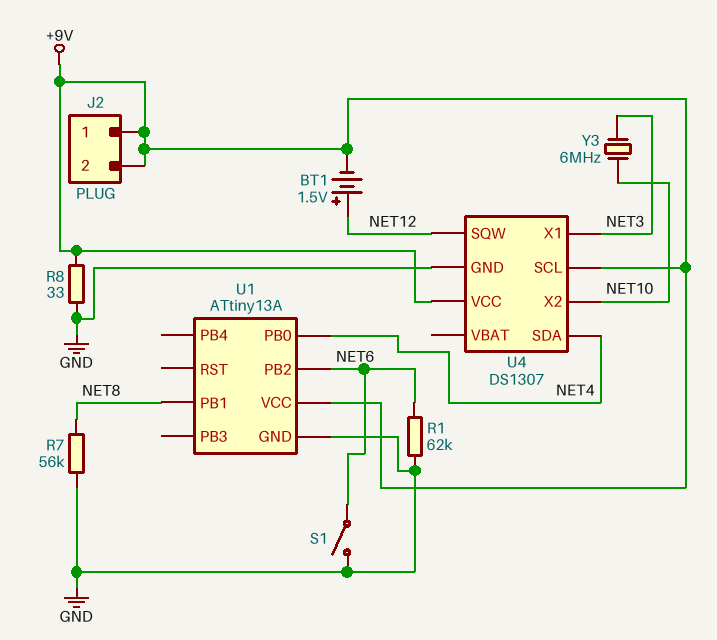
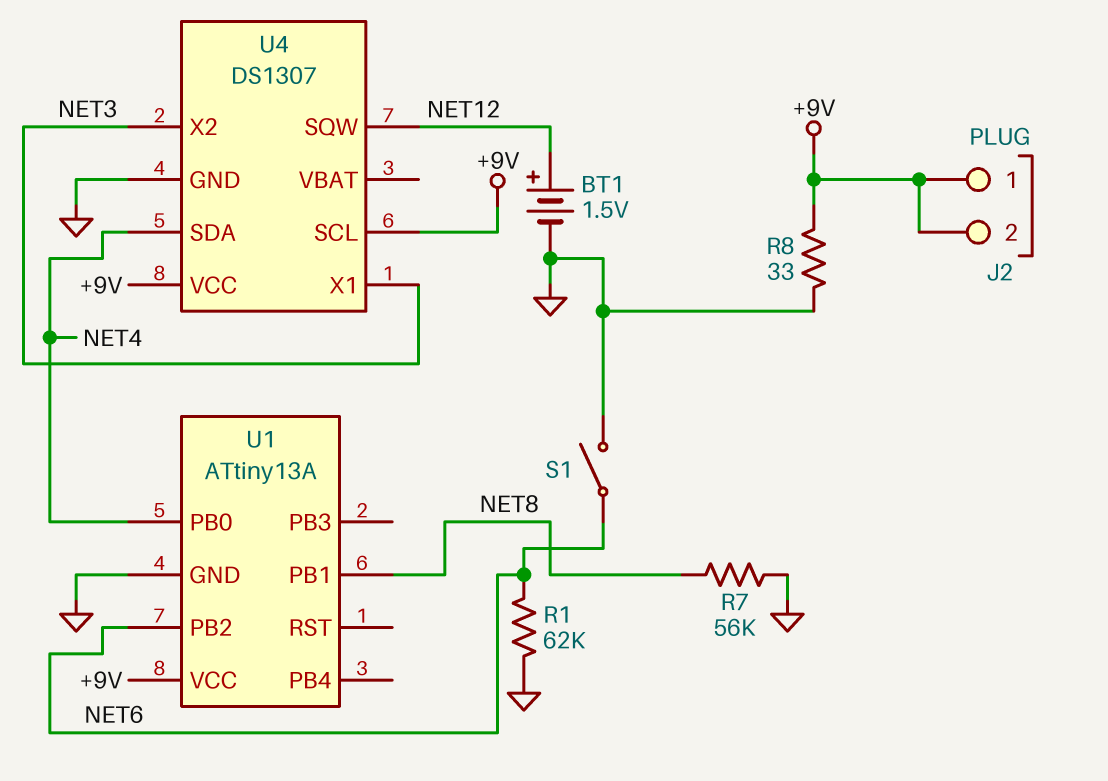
BT1: 1.5V (plus NET12, minus +9V) -> 1.5V (plus NET12, minus GND)
U4 pin X2: NET10 -> NET3
Y3: 6MHz (NET3, NET10) -> none

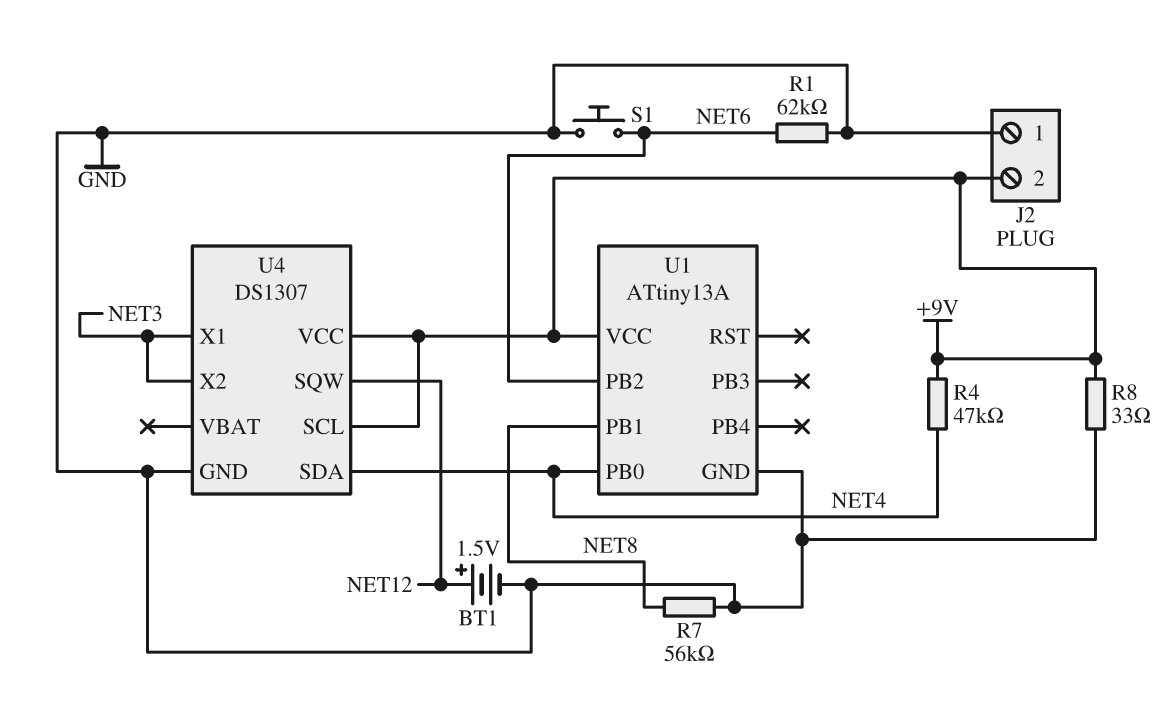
J2 pin 1: +9V -> GND
R4: none -> 47k (+9V, NET4)
S1: switch (GND, NET6) -> button (GND, NET6)

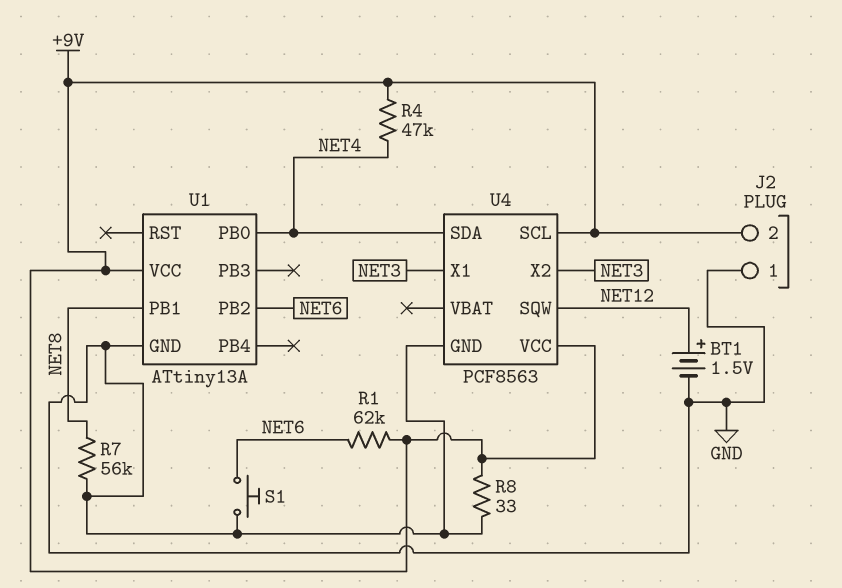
R1: 62k (GND, NET6) -> 62k (+9V, NET6)
U4: DS1307 -> PCF8563

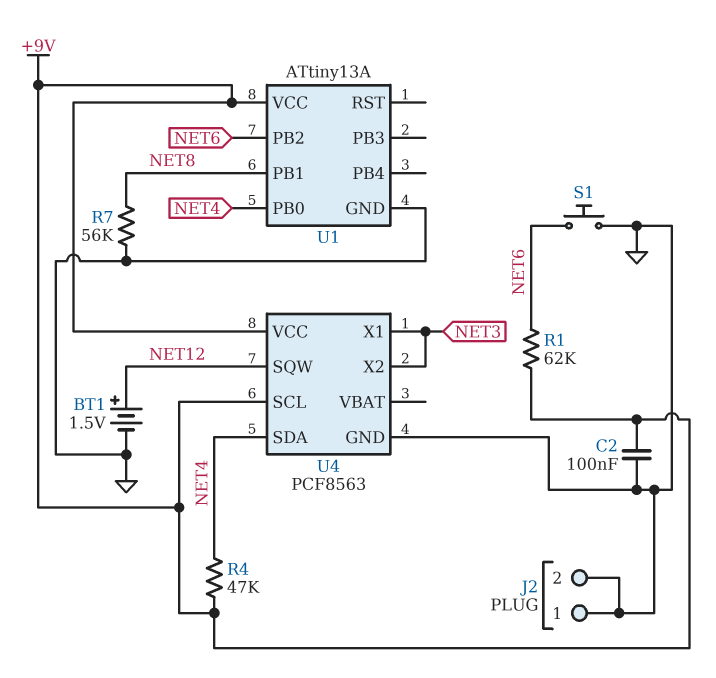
C2: none -> 100nF (+9V, GND)
J2 pin 2: +9V -> GND
R8: 33 (+9V, GND) -> none

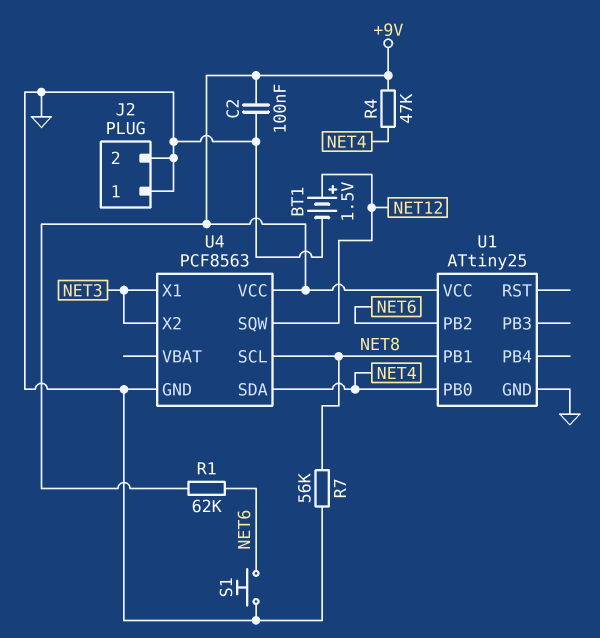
U1: ATtiny13A -> ATtiny25
U4 pin SCL: +9V -> NET8

